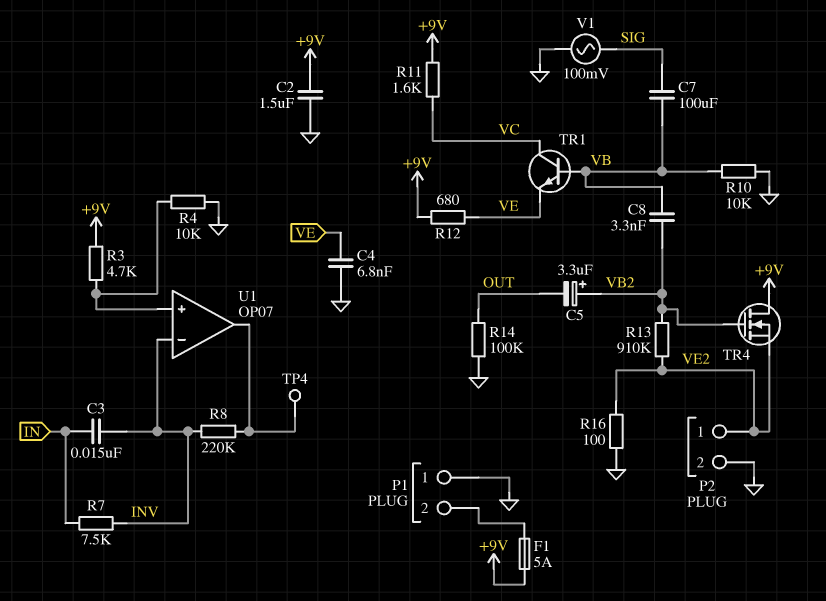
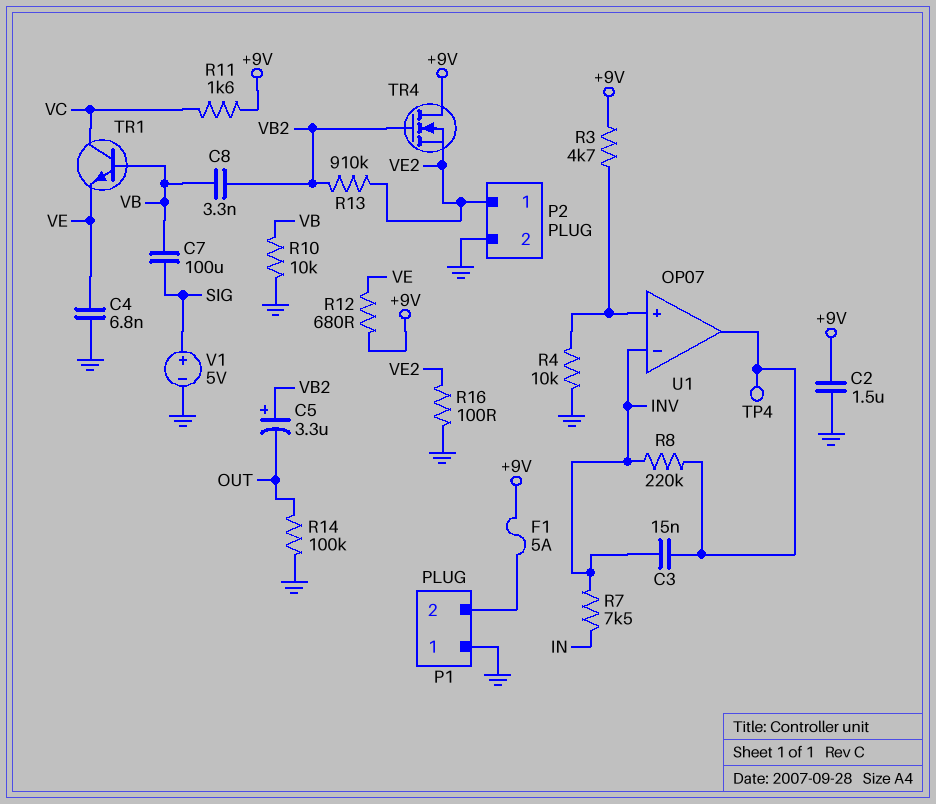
C3: 15nF (IN, INV) -> 15nF (INV, U1/out)
V1: AC 100mV (GND, SIG) -> 5V (plus SIG, minus GND)

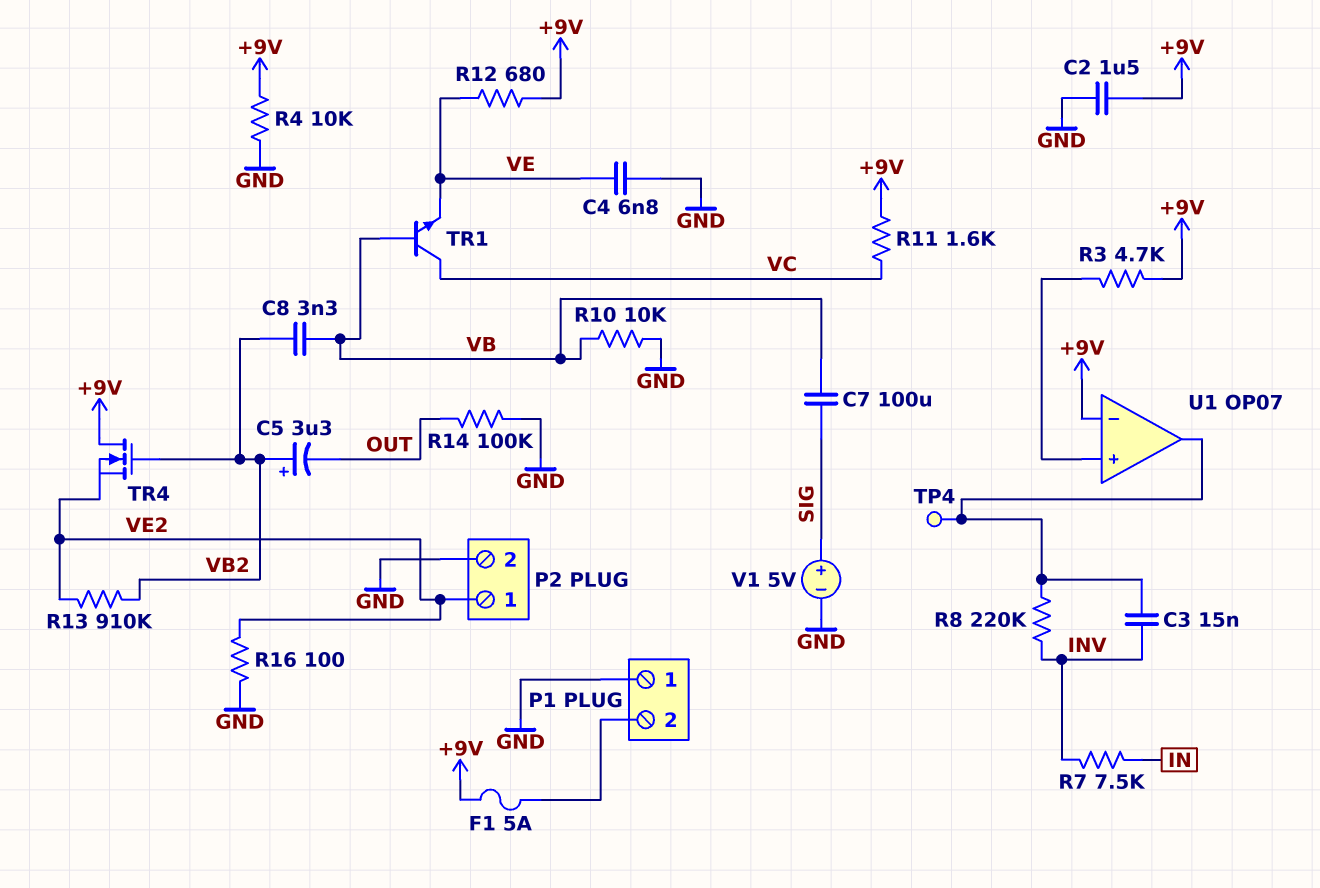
R4: 10k (GND, U1/in+) -> 10k (+9V, GND)
U1 pin in-: INV -> +9V

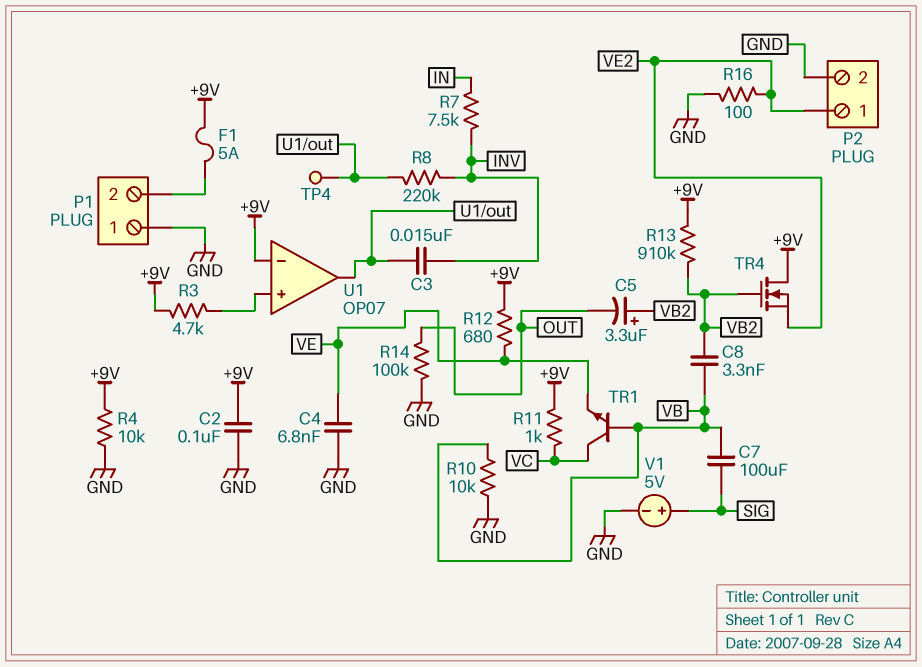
C2: 1.5uF (+9V, GND) -> 100nF (+9V, GND)
R11: 1.6k (+9V, VC) -> 1k (+9V, VC)
R13: 910k (VB2, VE2) -> 910k (+9V, VB2)

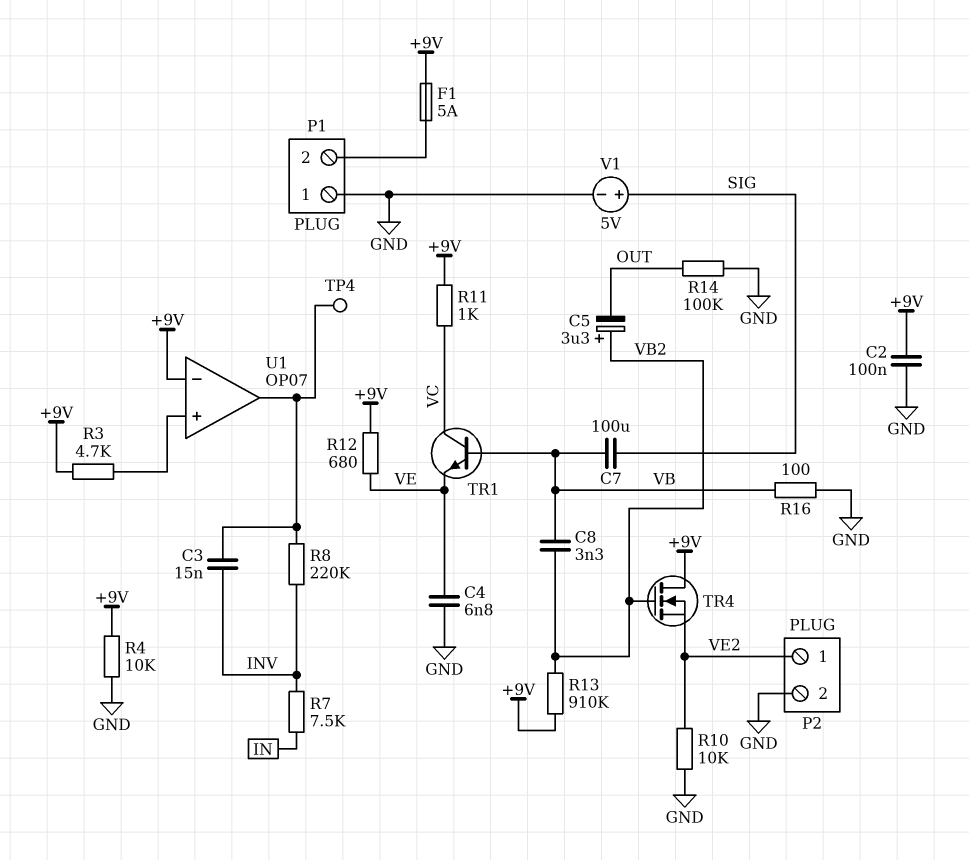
R10: 10k (GND, VB) -> 10k (GND, VE2)
R16: 100 (GND, VE2) -> 100 (GND, VB)

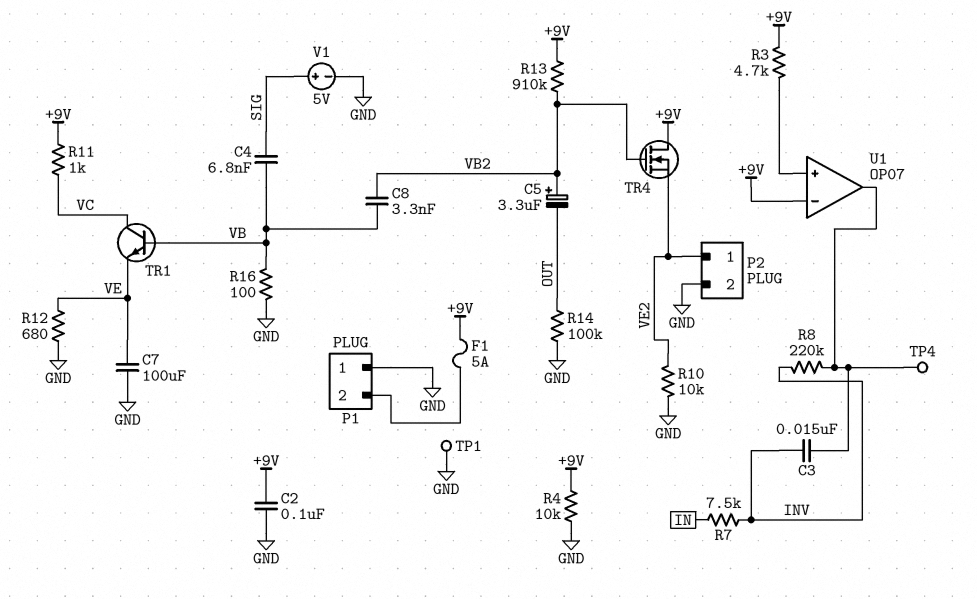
C4: 6.8nF (GND, VE) -> 6.8nF (SIG, VB)
C7: 100uF (SIG, VB) -> 100uF (GND, VE)
R12: 680 (+9V, VE) -> 680 (GND, VE)
TP1: none -> test point (GND)

